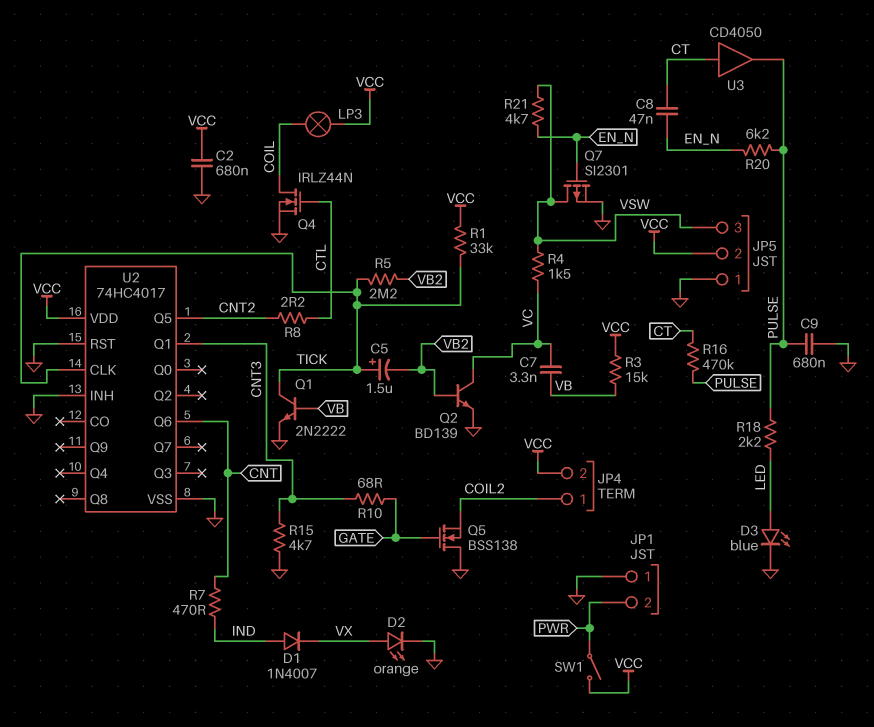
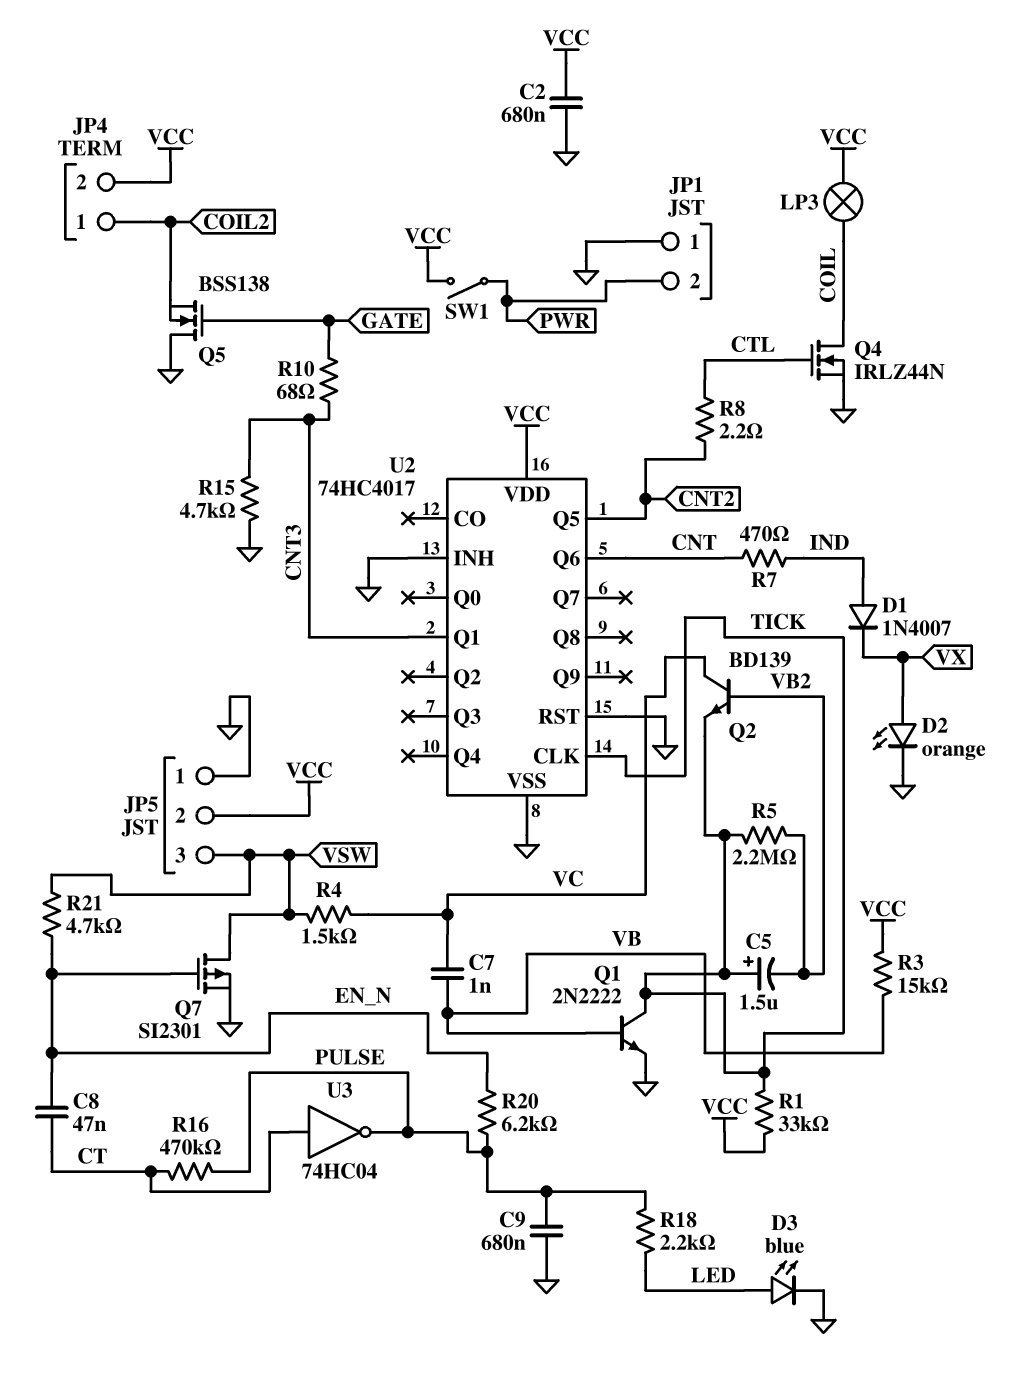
C7: 3.3nF (VB, VC) -> 1nF (VB, VC)
Q2: NPN BD139 (B VB2, C VC, E GND) -> NPN BD139 (B VB2, C VC, E TICK)
U3: buffer CD4050 (in CT, out PULSE) -> NOT 74HC04 (in CT, out PULSE)

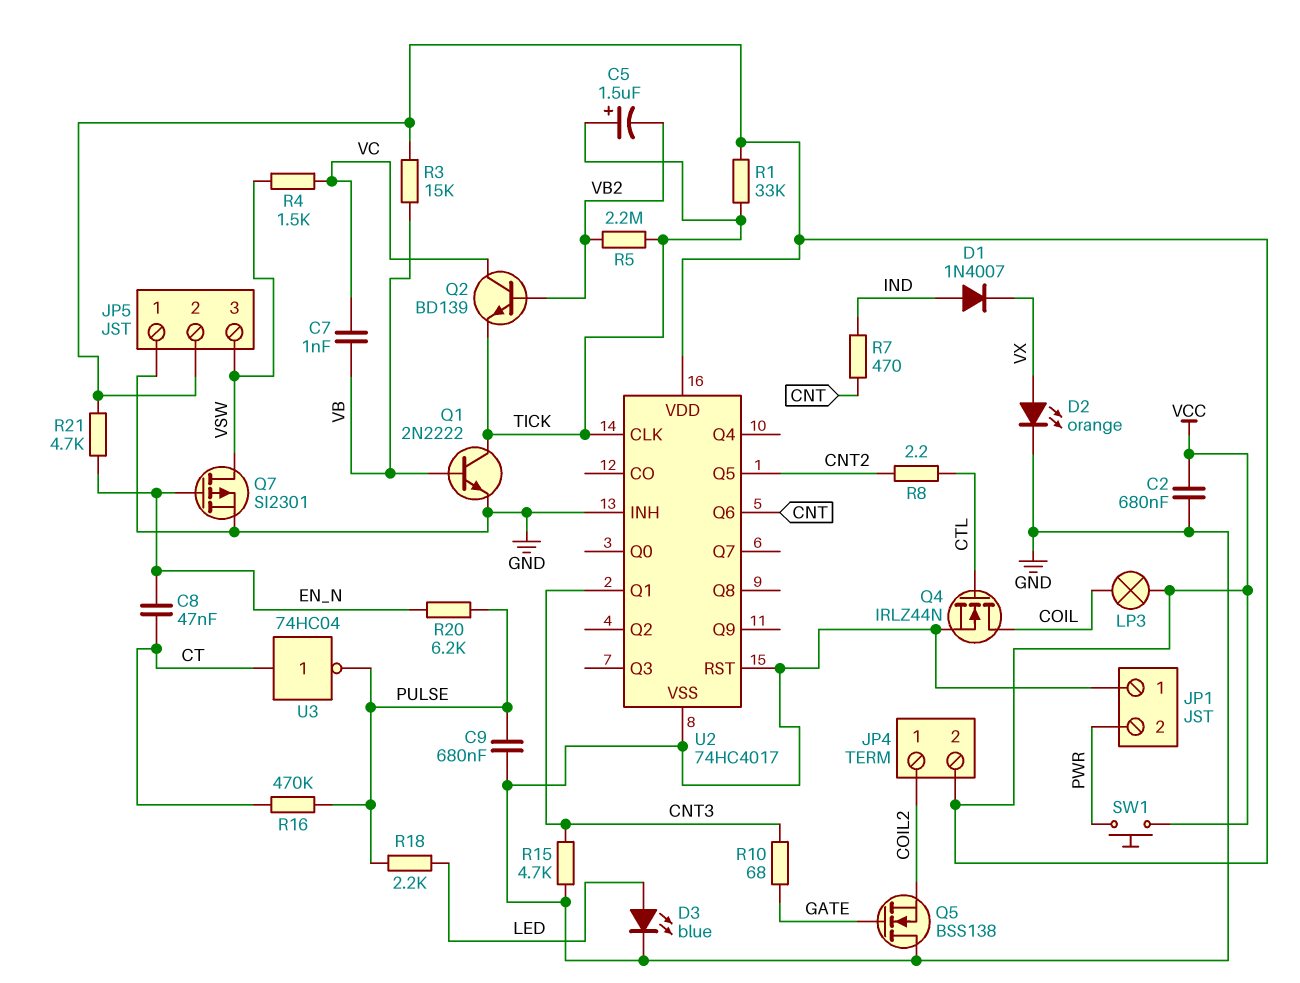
R21: 4.7k (EN_N, VSW) -> 4.7k (EN_N, VCC)
SW1: switch (PWR, VCC) -> button (PWR, VCC)

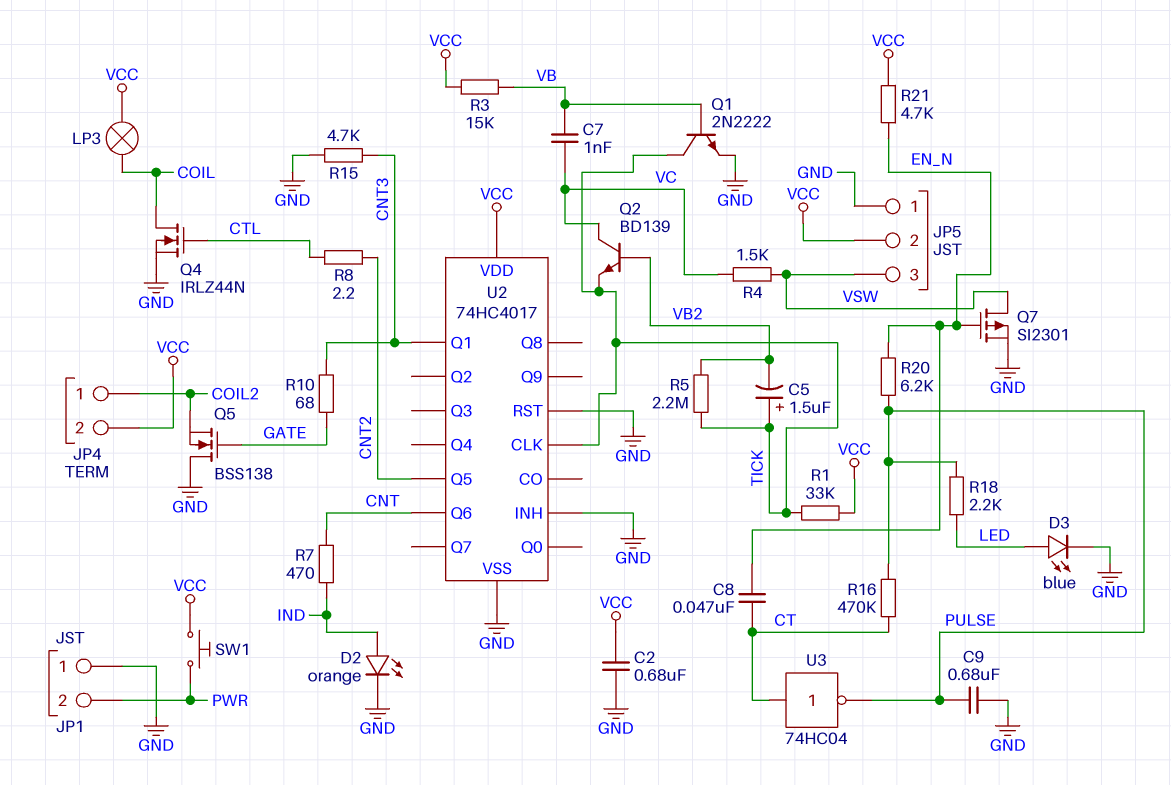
D1: diode 1N4007 (A IND, K VX) -> none
D2: LED orange (A VX, K GND) -> LED orange (A IND, K GND)

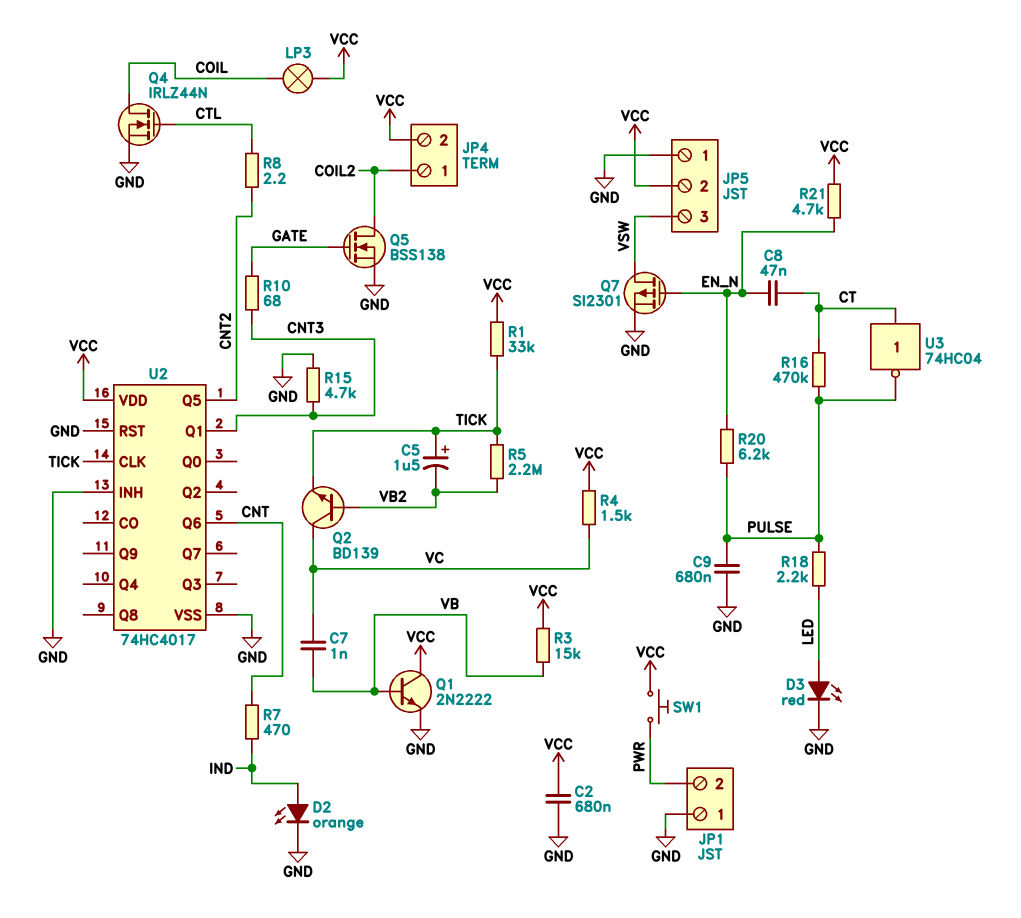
D3: LED blue (A LED, K GND) -> LED red (A LED, K GND)
Q1: NPN 2N2222 (B VB, C TICK, E GND) -> NPN 2N2222 (B VB, C VCC, E GND)
Q5: NMOS BSS138 (G GATE, D GND, S COIL2) -> NMOS BSS138 (G GATE, D COIL2, S GND)
R4: 1.5k (VC, VSW) -> 1.5k (VC, VCC)

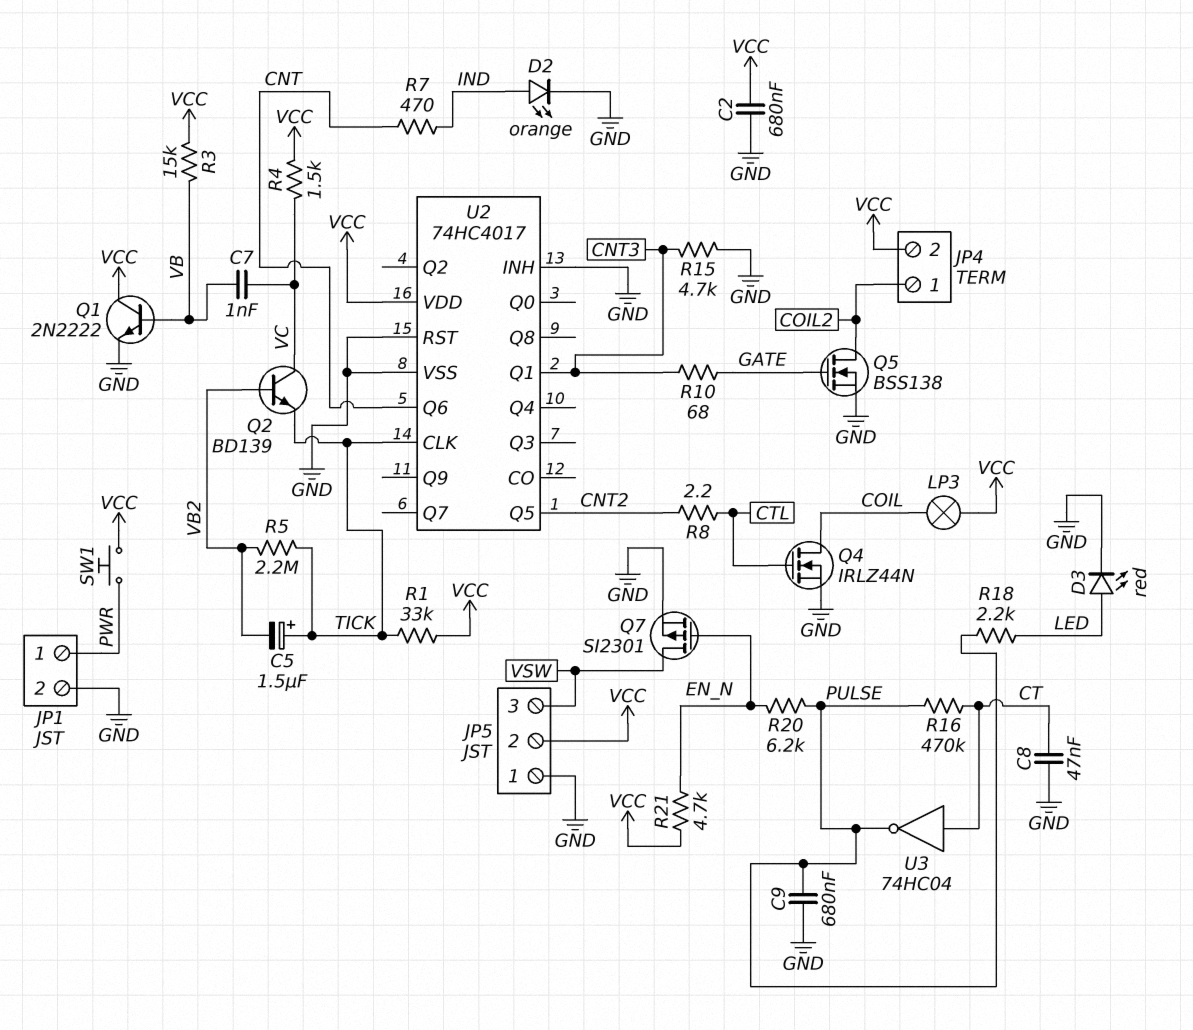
C8: 47nF (CT, EN_N) -> 47nF (CT, GND)
JP1 pin 1: GND -> PWR
JP1 pin 2: PWR -> GND

